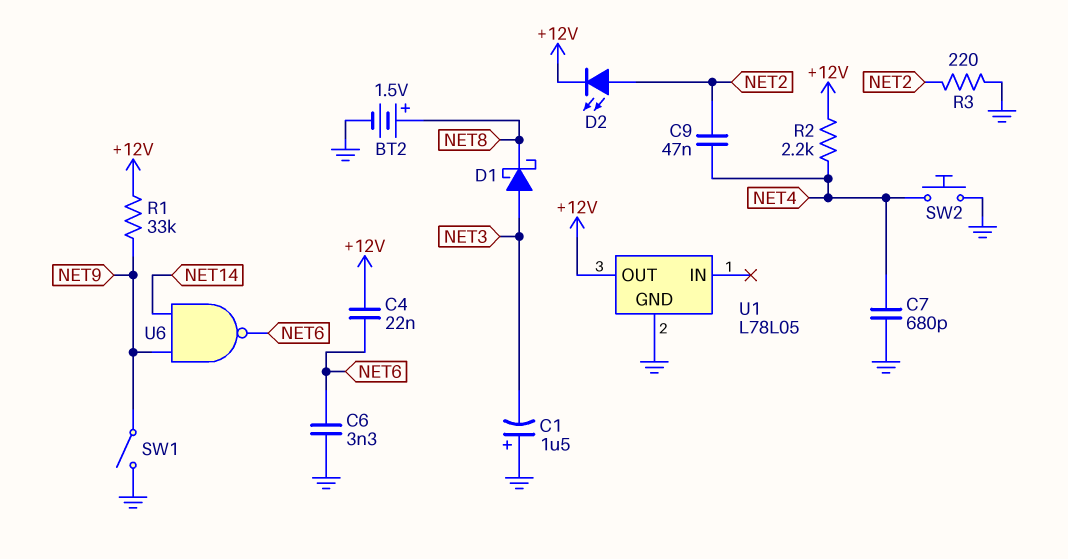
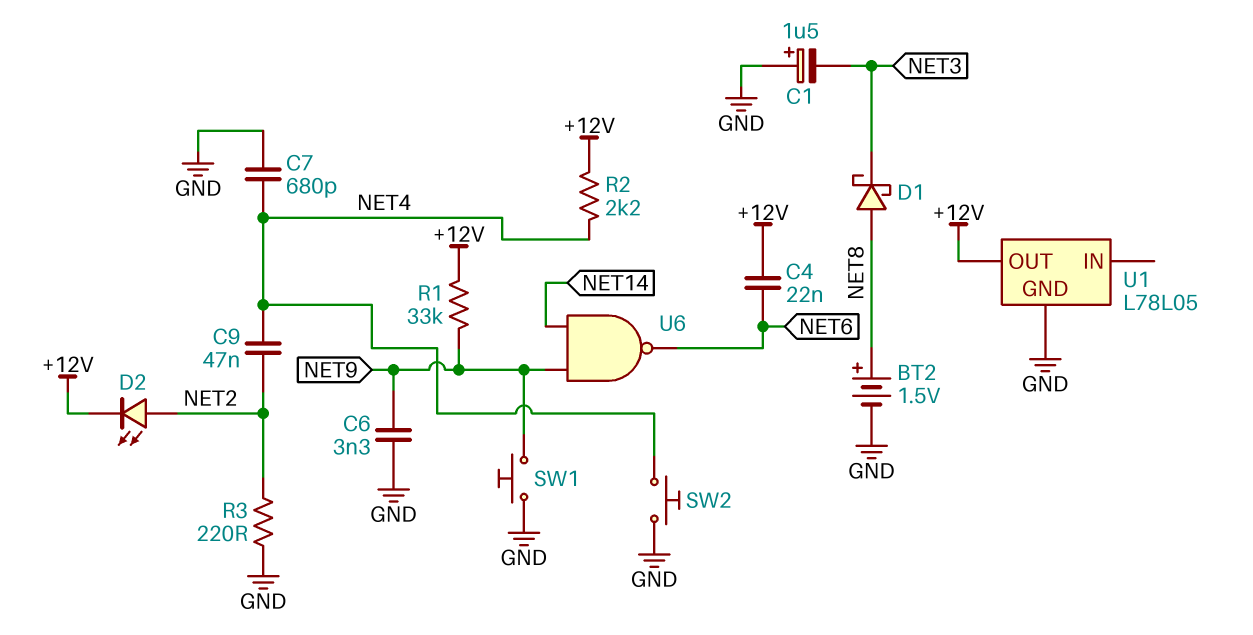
C6: 3.3nF (GND, NET6) -> 3.3nF (GND, NET9)
D1: schottky (A NET3, K NET8) -> schottky (A NET8, K NET3)
SW1: switch (GND, NET9) -> button (GND, NET9)

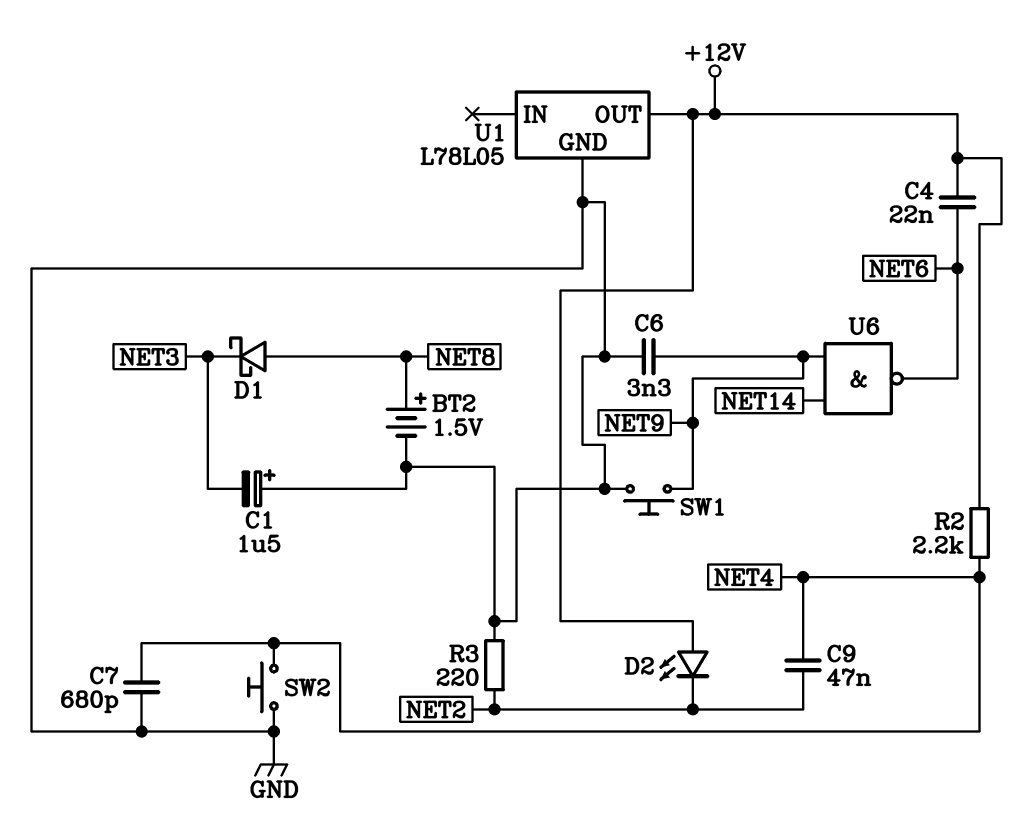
D2: LED (A NET2, K +12V) -> LED (A +12V, K NET2)
R1: 33k (+12V, NET9) -> none

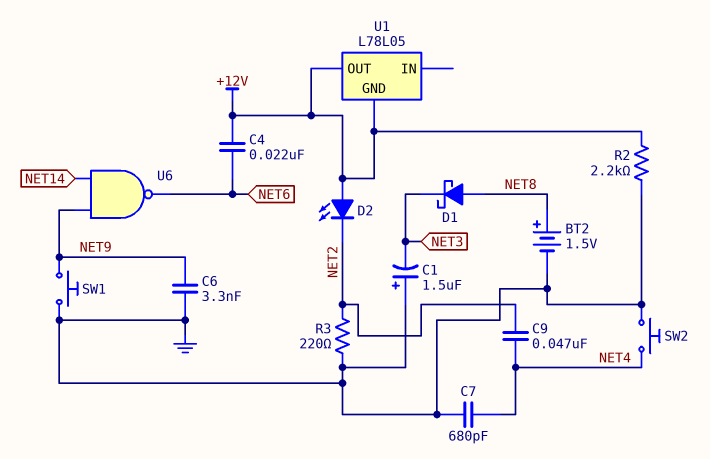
R2: 2.2k (+12V, NET4) -> 2.2k (+12V, GND)
U1 pin GND: GND -> +12V

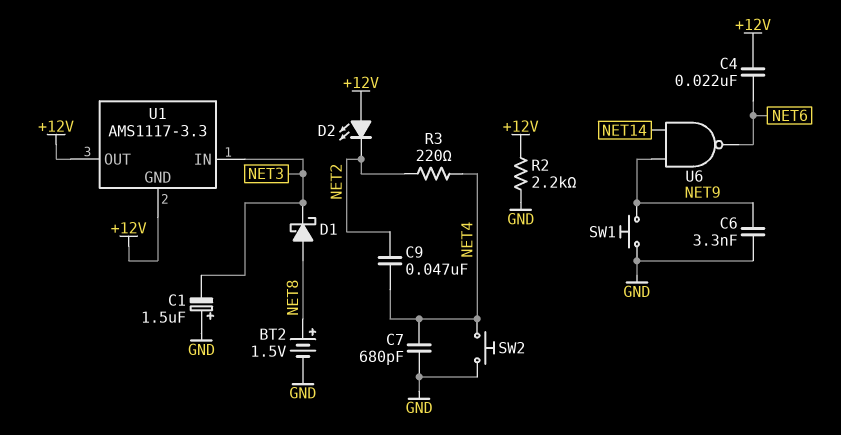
R3: 220 (GND, NET2) -> 220 (NET2, NET4)
U1: L78L05 -> AMS1117-3.3
U1 pin IN: none -> NET3

